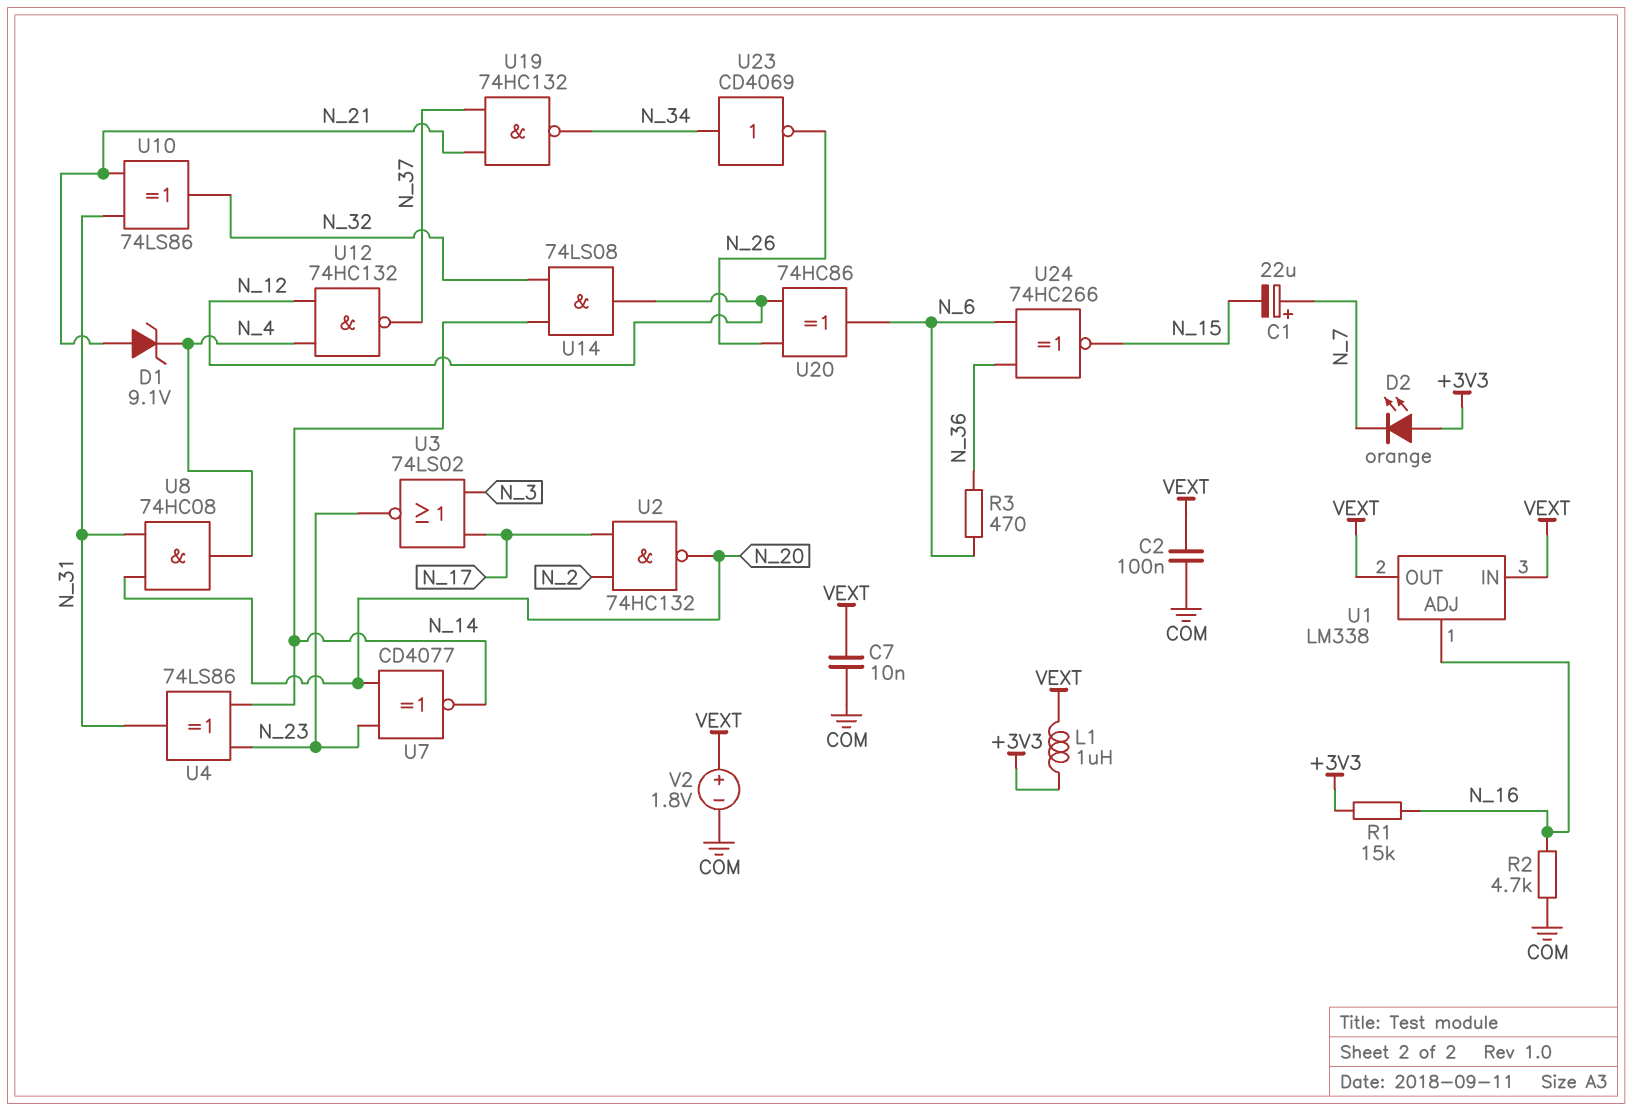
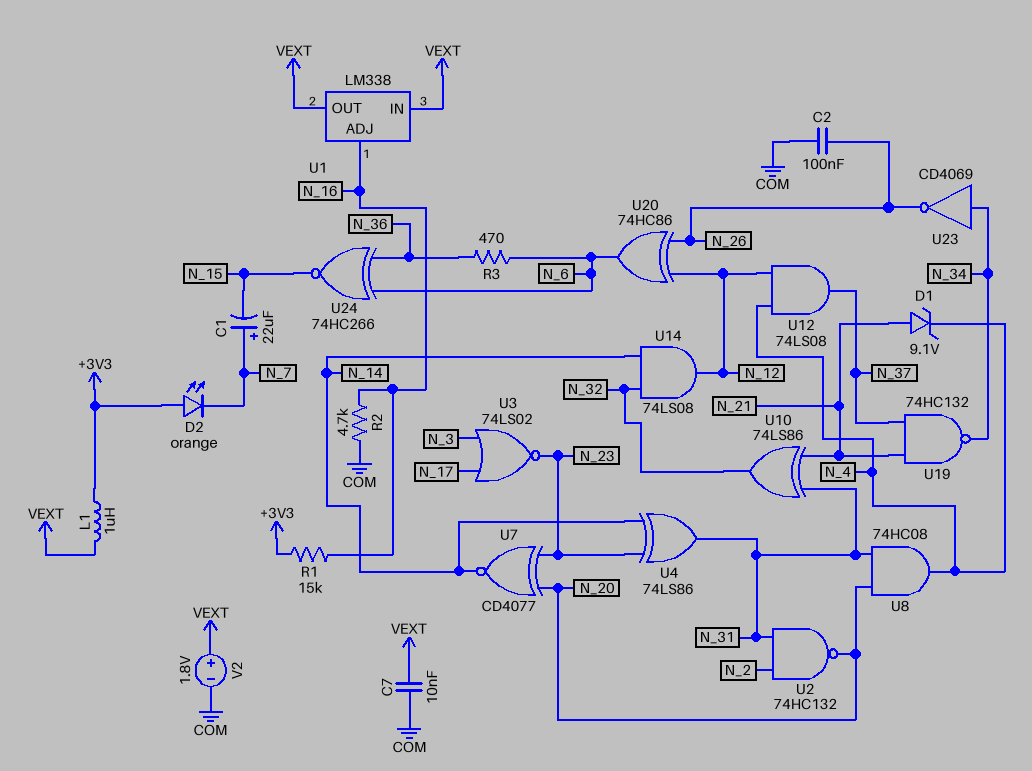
C2: 100nF (COM, VEXT) -> 100nF (COM, N_26)
U2: NAND 74HC132 (in N_2, in N_17, out N_20) -> NAND 74HC132 (in N_2, in N_31, out N_20)
U12: NAND 74HC132 (in N_4, in N_12, out N_37) -> AND 74LS08 (in N_4, in N_12, out N_37)

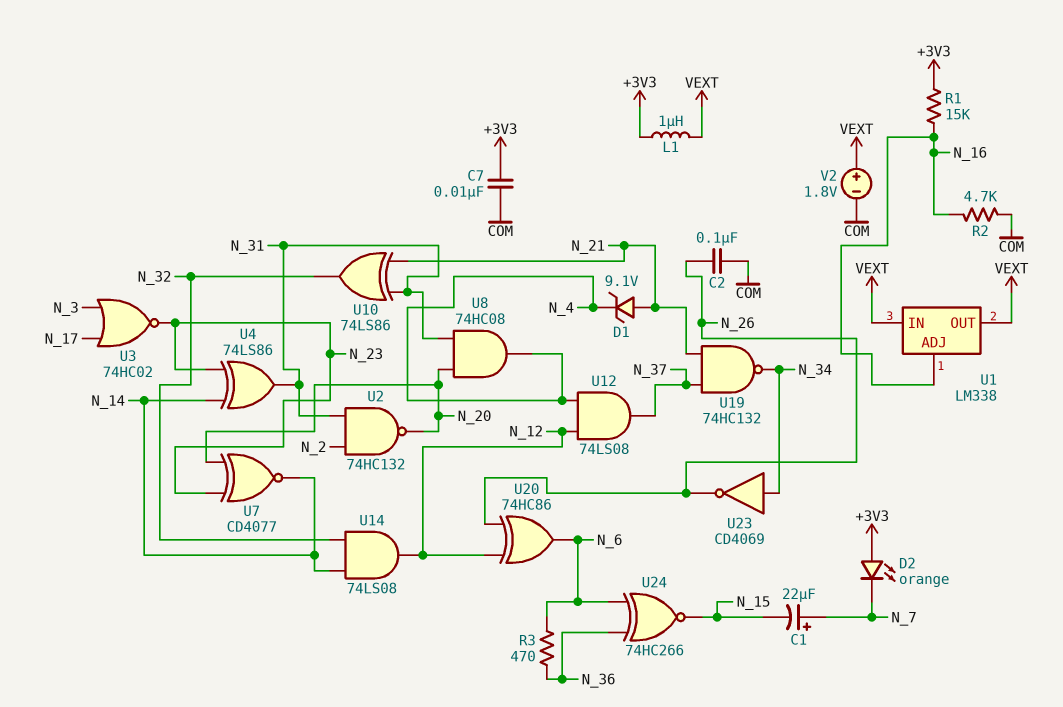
C7: 10nF (COM, VEXT) -> 10nF (+3V3, COM)
U3: NOR 74LS02 (in N_3, in N_17, out N_23) -> NOR 74HC02 (in N_3, in N_17, out N_23)

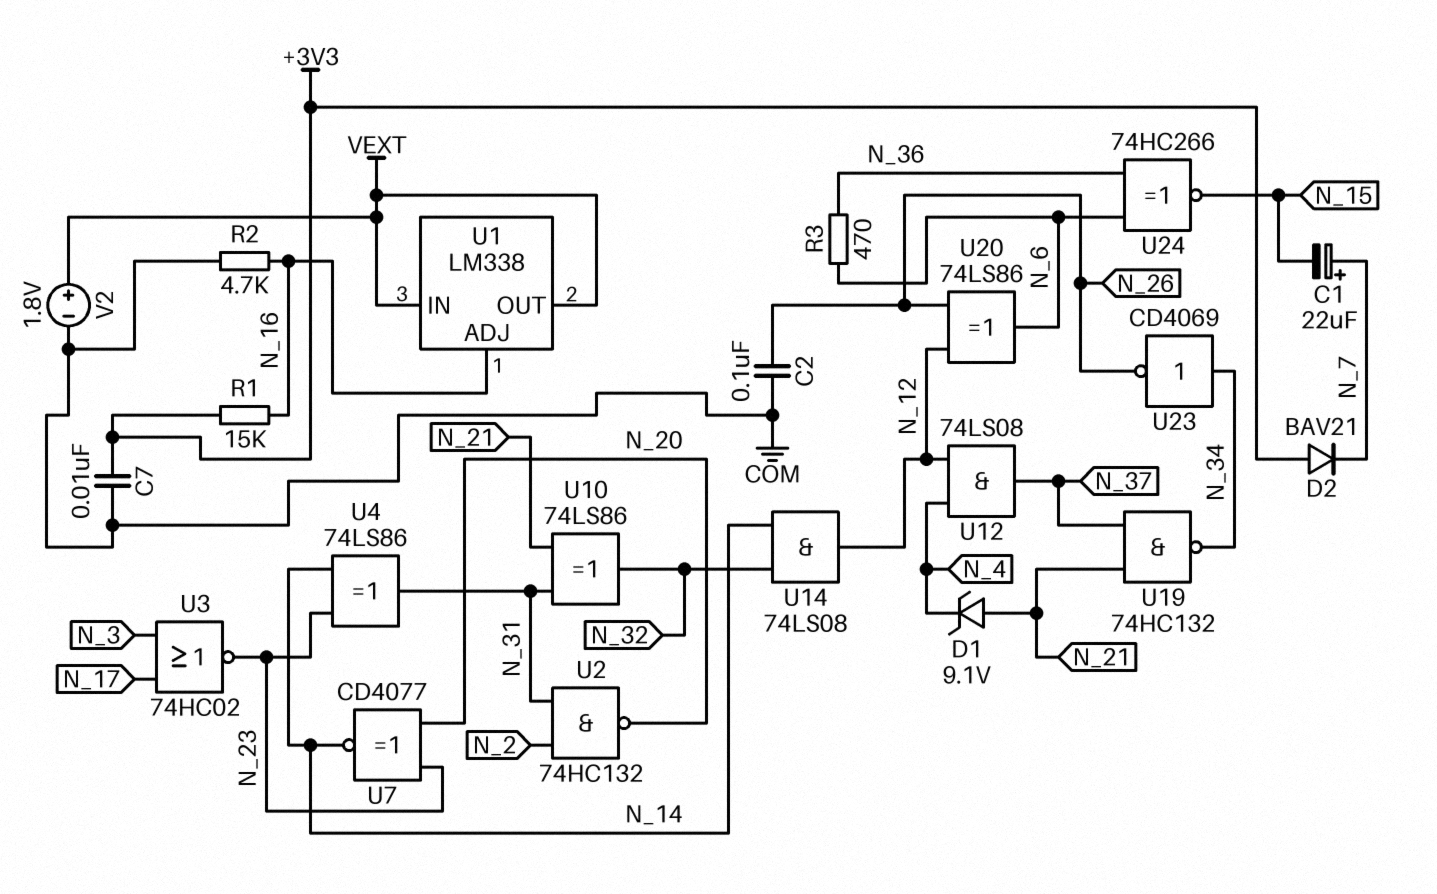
D2: LED orange (A +3V3, K N_7) -> diode BAV21 (A +3V3, K N_7)
L1: 1uH (+3V3, VEXT) -> none
U8: AND 74HC08 (in N_20, in N_31, out N_4) -> none
U20: XOR 74HC86 (in N_12, in N_26, out N_6) -> XOR 74LS86 (in N_12, in N_26, out N_6)

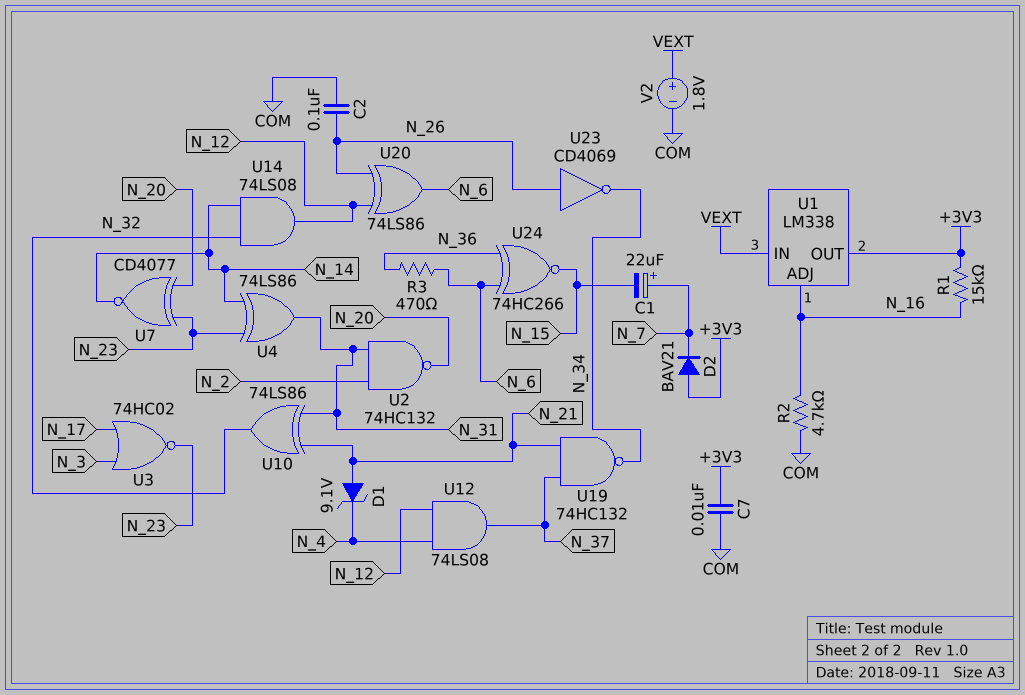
U1 pin OUT: VEXT -> +3V3
U23: NOT CD4069 (in N_34, out N_26) -> NOT CD4069 (in N_26, out N_34)

